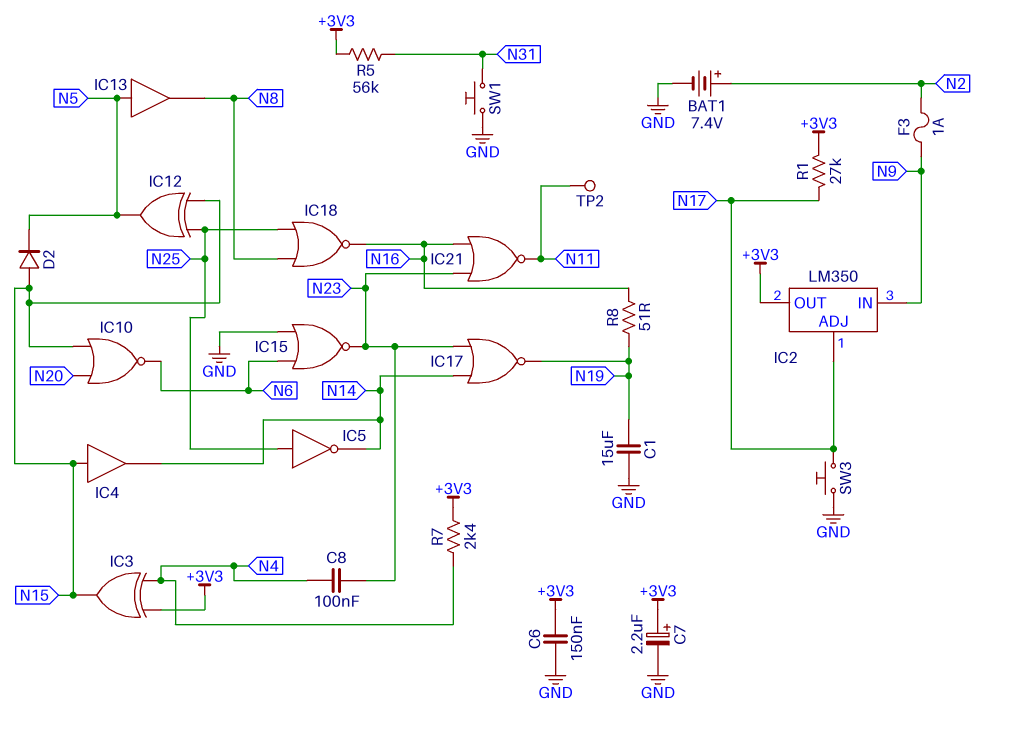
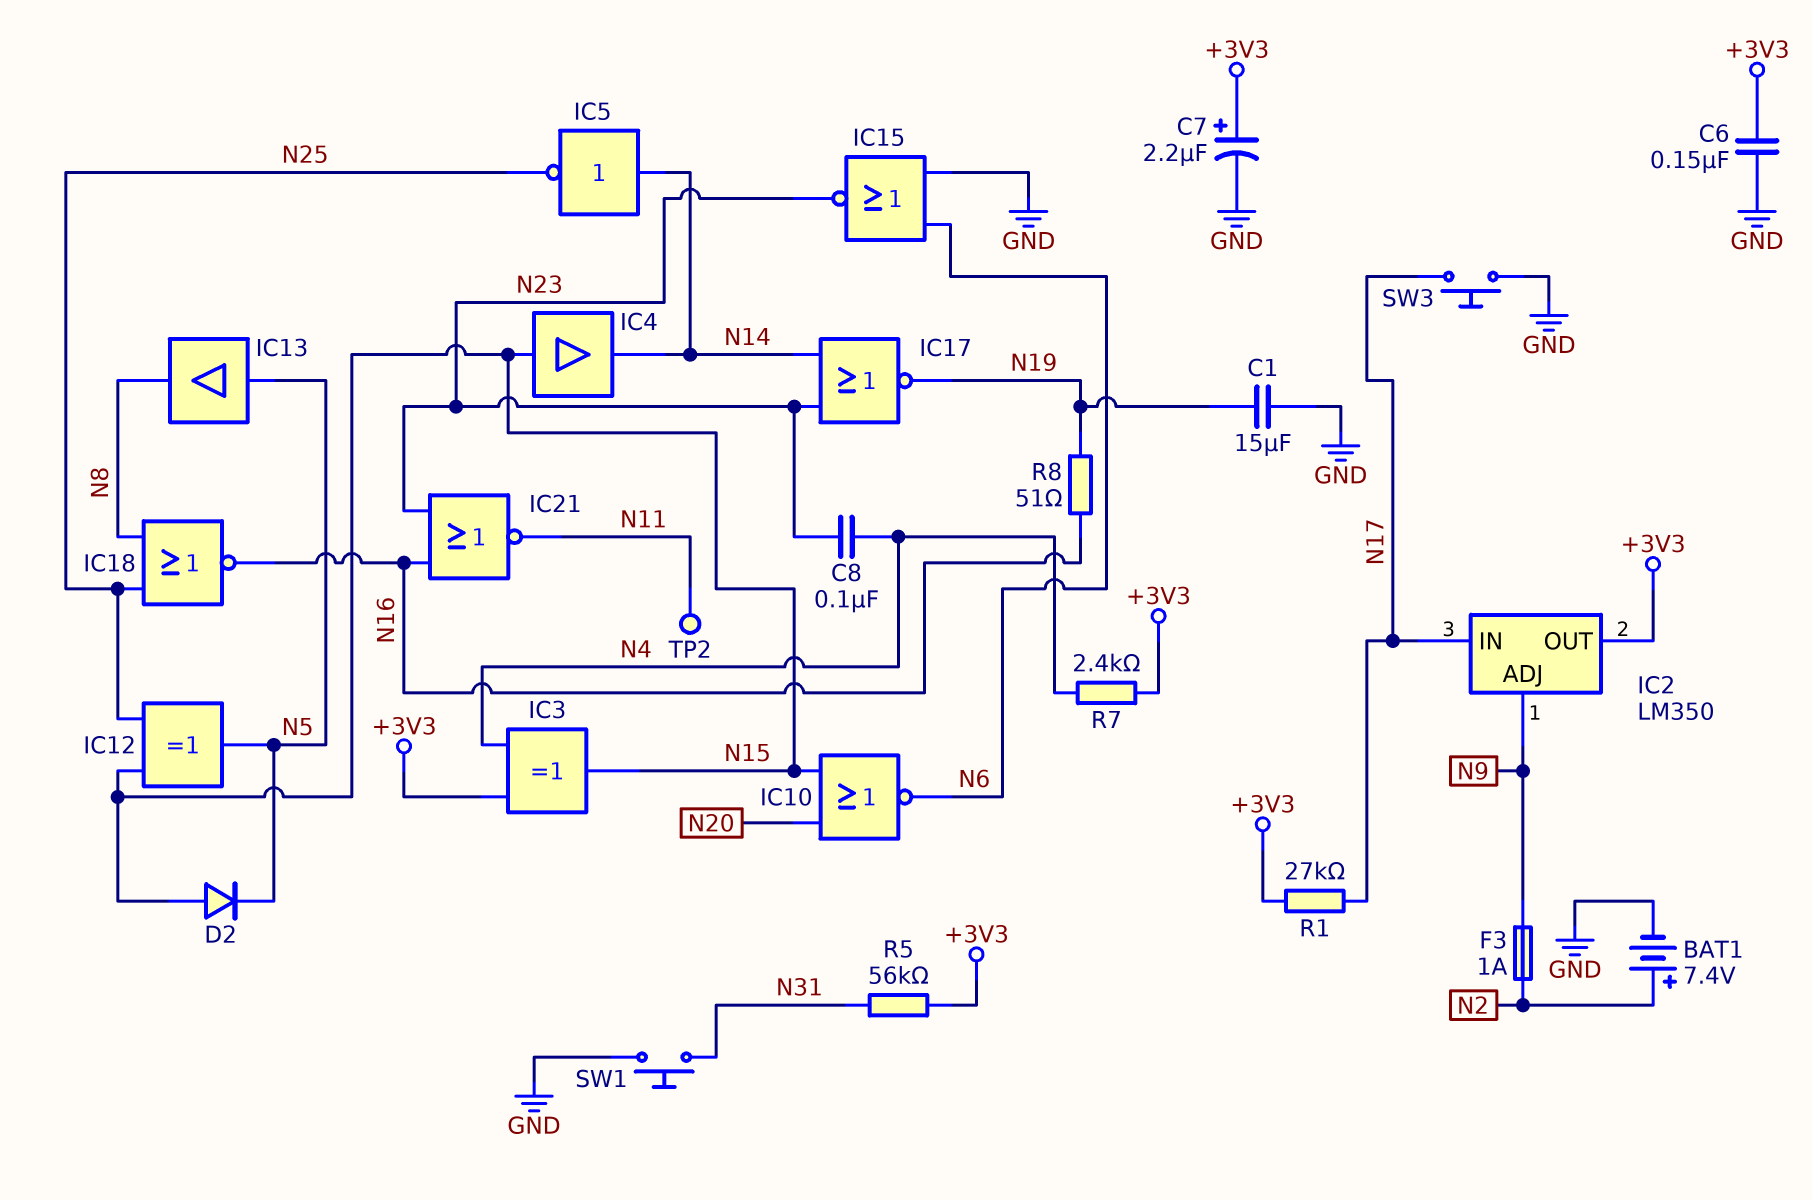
IC2 pin ADJ: N17 -> N9
IC2 pin IN: N9 -> N17
IC5: NOT (in N25, out N14) -> NOT (in N14, out N25)

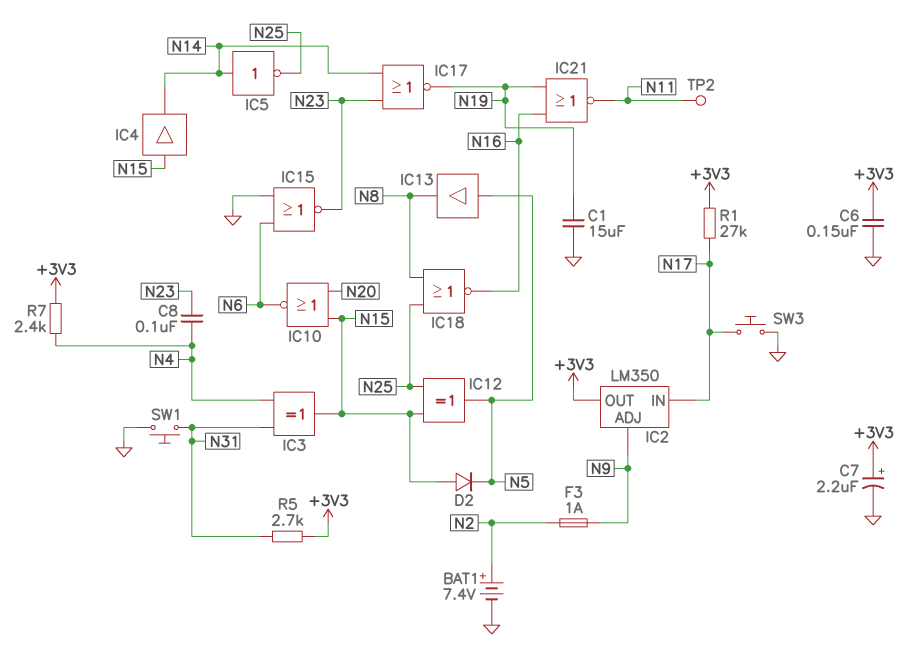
IC3: XOR (in +3V3, in N4, out N15) -> XOR (in N4, in N31, out N15)
IC21: NOR (in N16, in N23, out N11) -> NOR (in N16, in N19, out N11)
R5: 56k (+3V3, N31) -> 2.7k (+3V3, N31)
R8: 51 (N16, N19) -> none

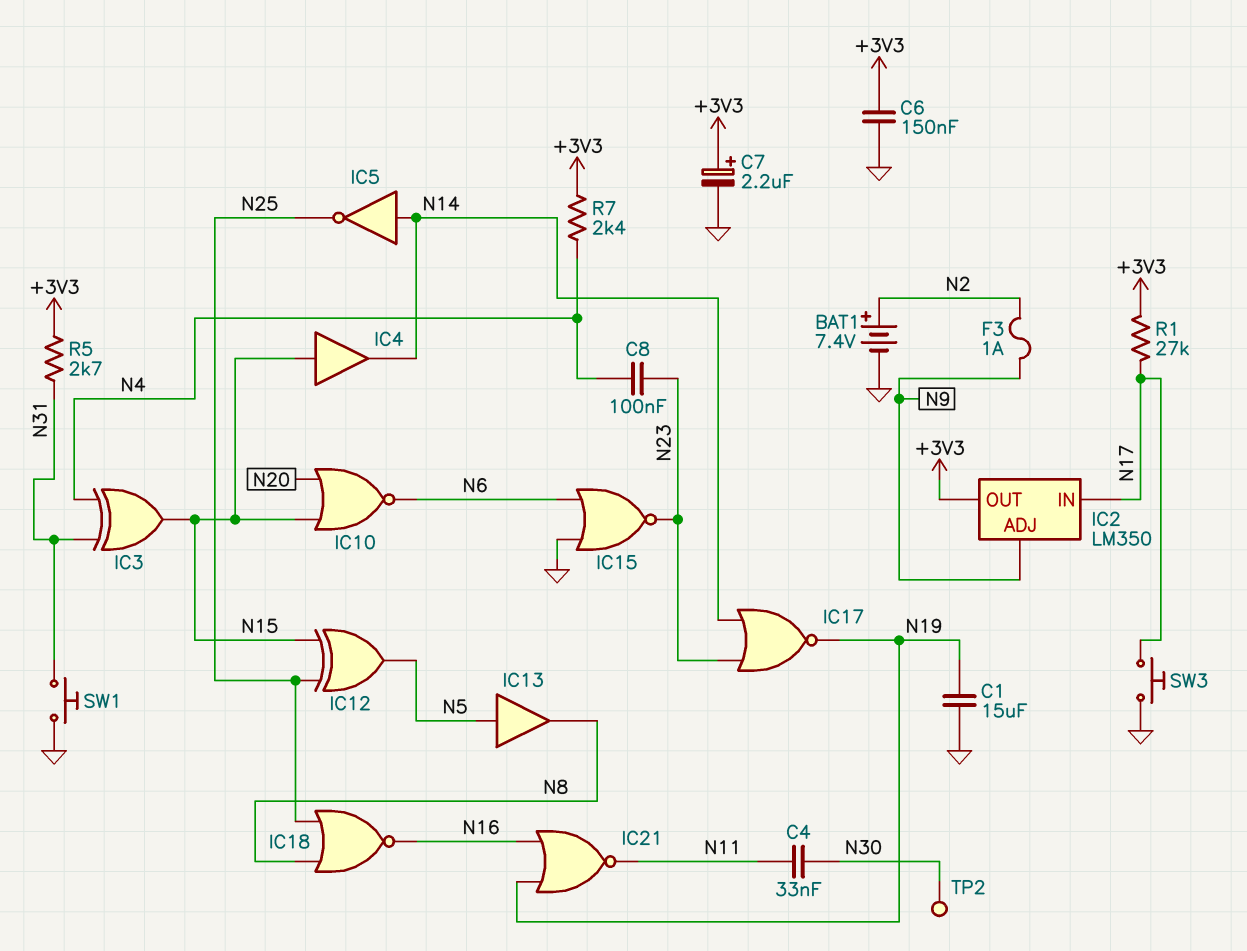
C4: none -> 33nF (N11, N30)
D2: diode (A N15, K N5) -> none
TP2: test point (N11) -> test point (N30)

